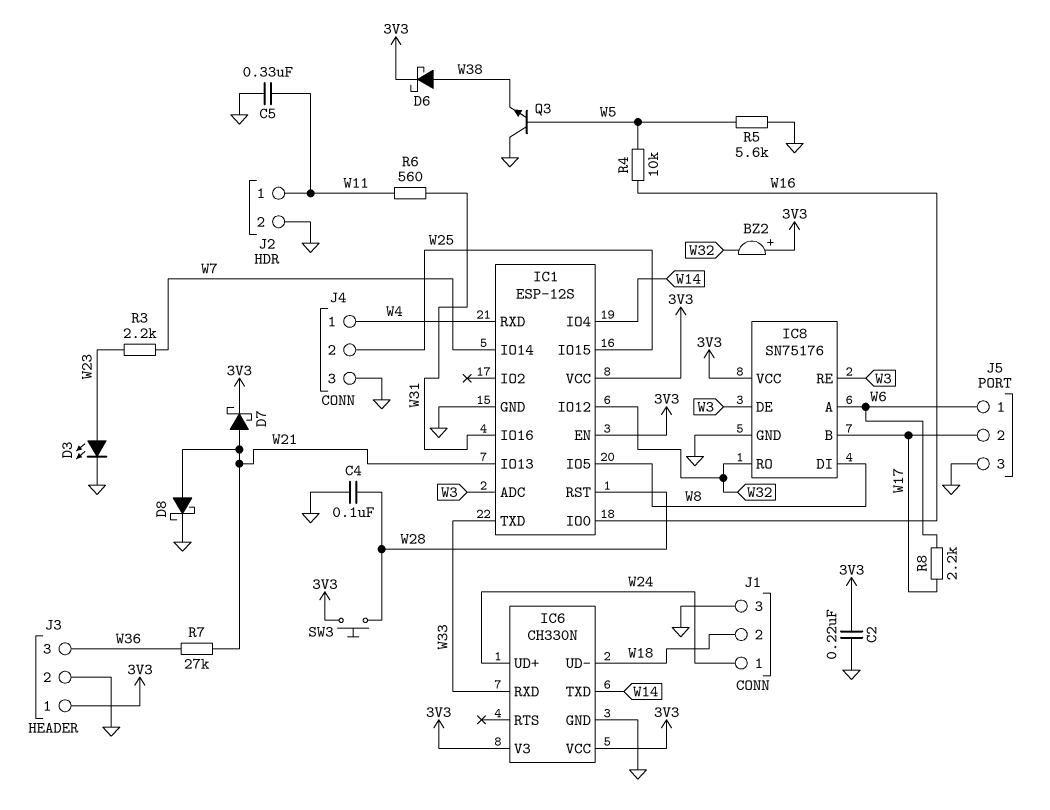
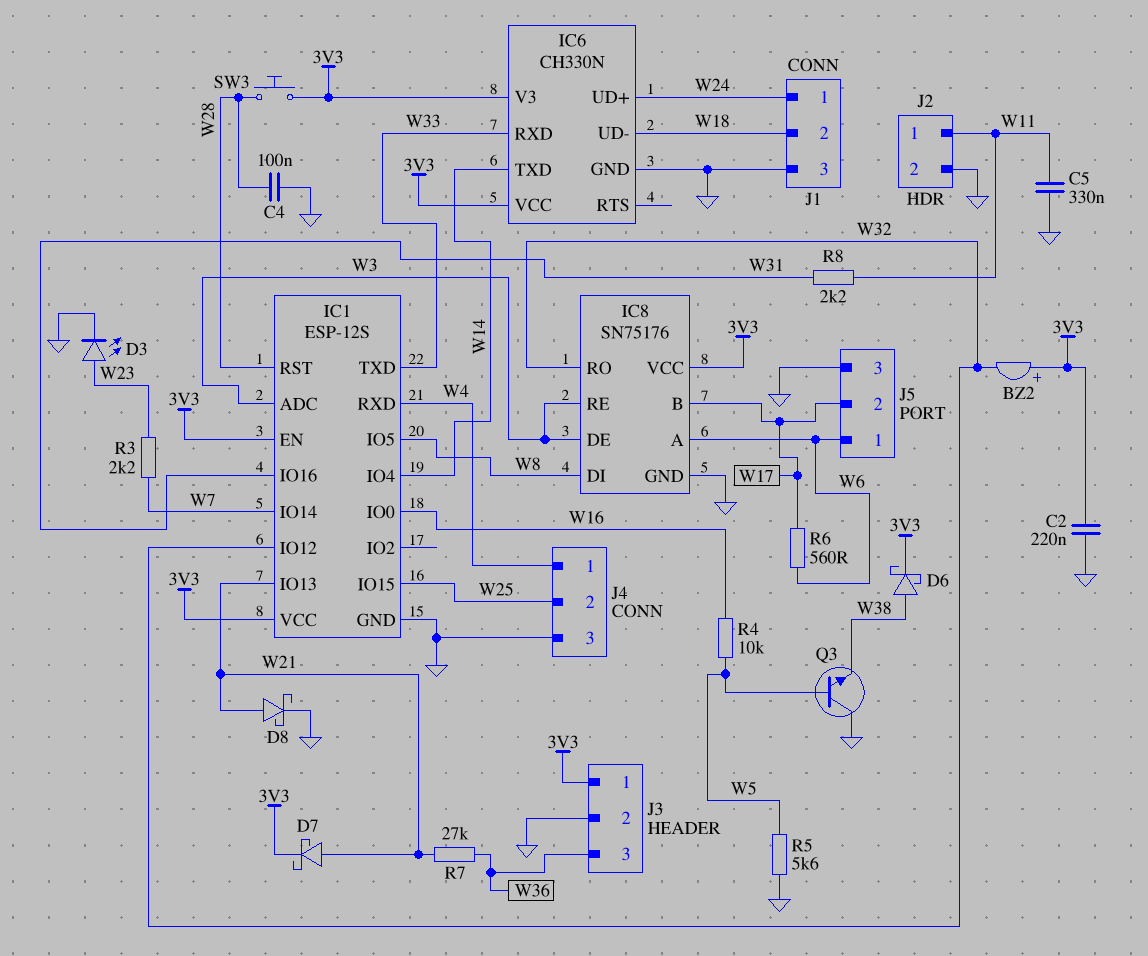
R6: 560 (W11, W31) -> 560 (W6, W17)
R8: 2.2k (W6, W17) -> 2.2k (W11, W31)

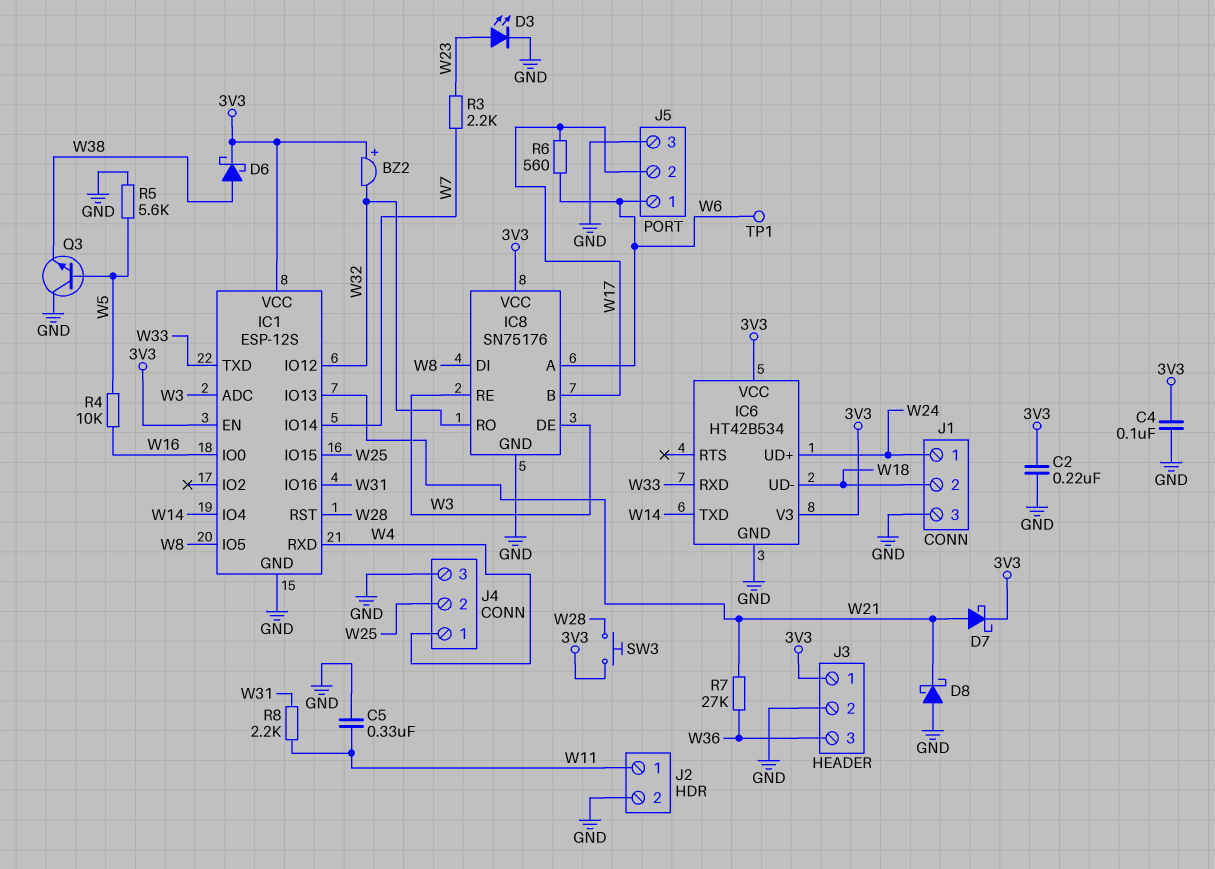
C4: 100nF (GND, W28) -> 100nF (3V3, GND)
D8: schottky (A W21, K GND) -> schottky (A GND, K W21)
IC6: CH330N -> HT42B534
TP1: none -> test point (W6)

